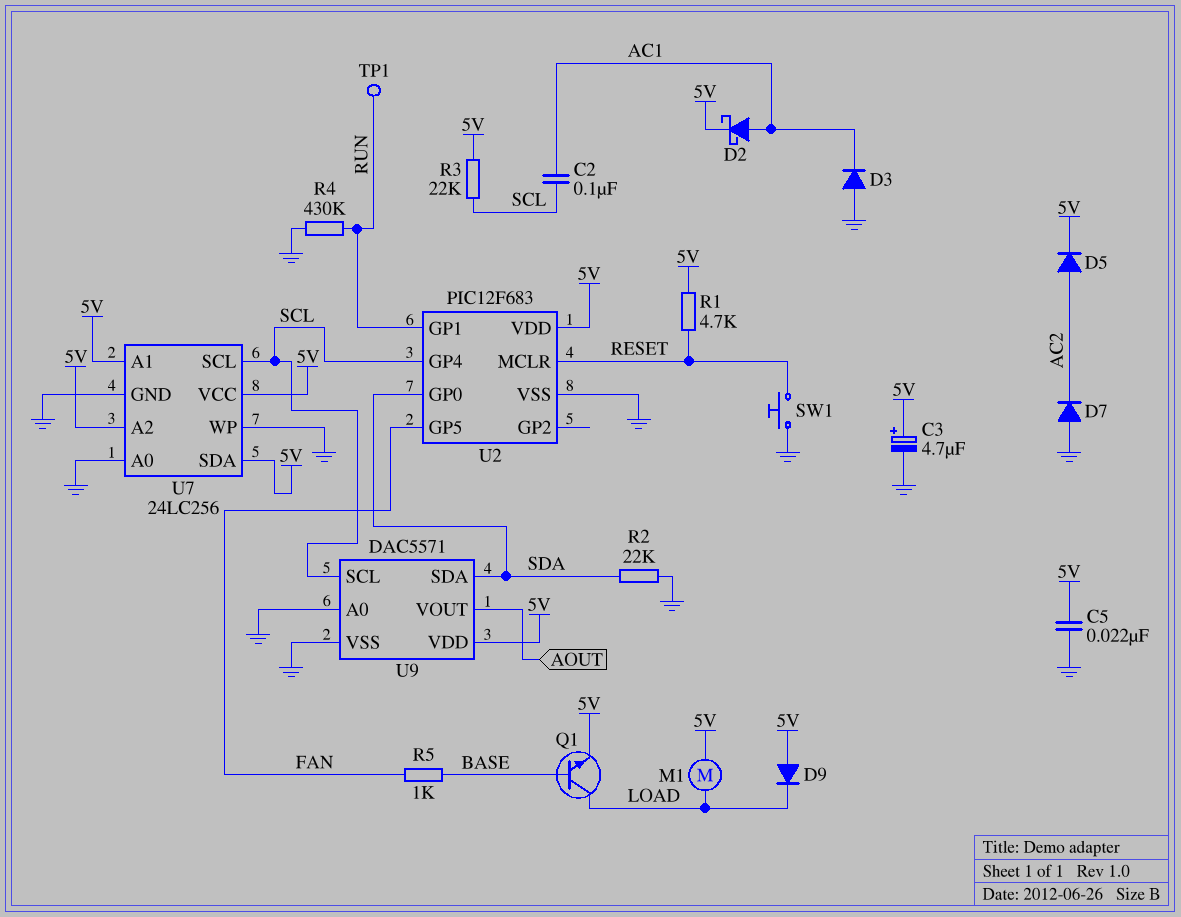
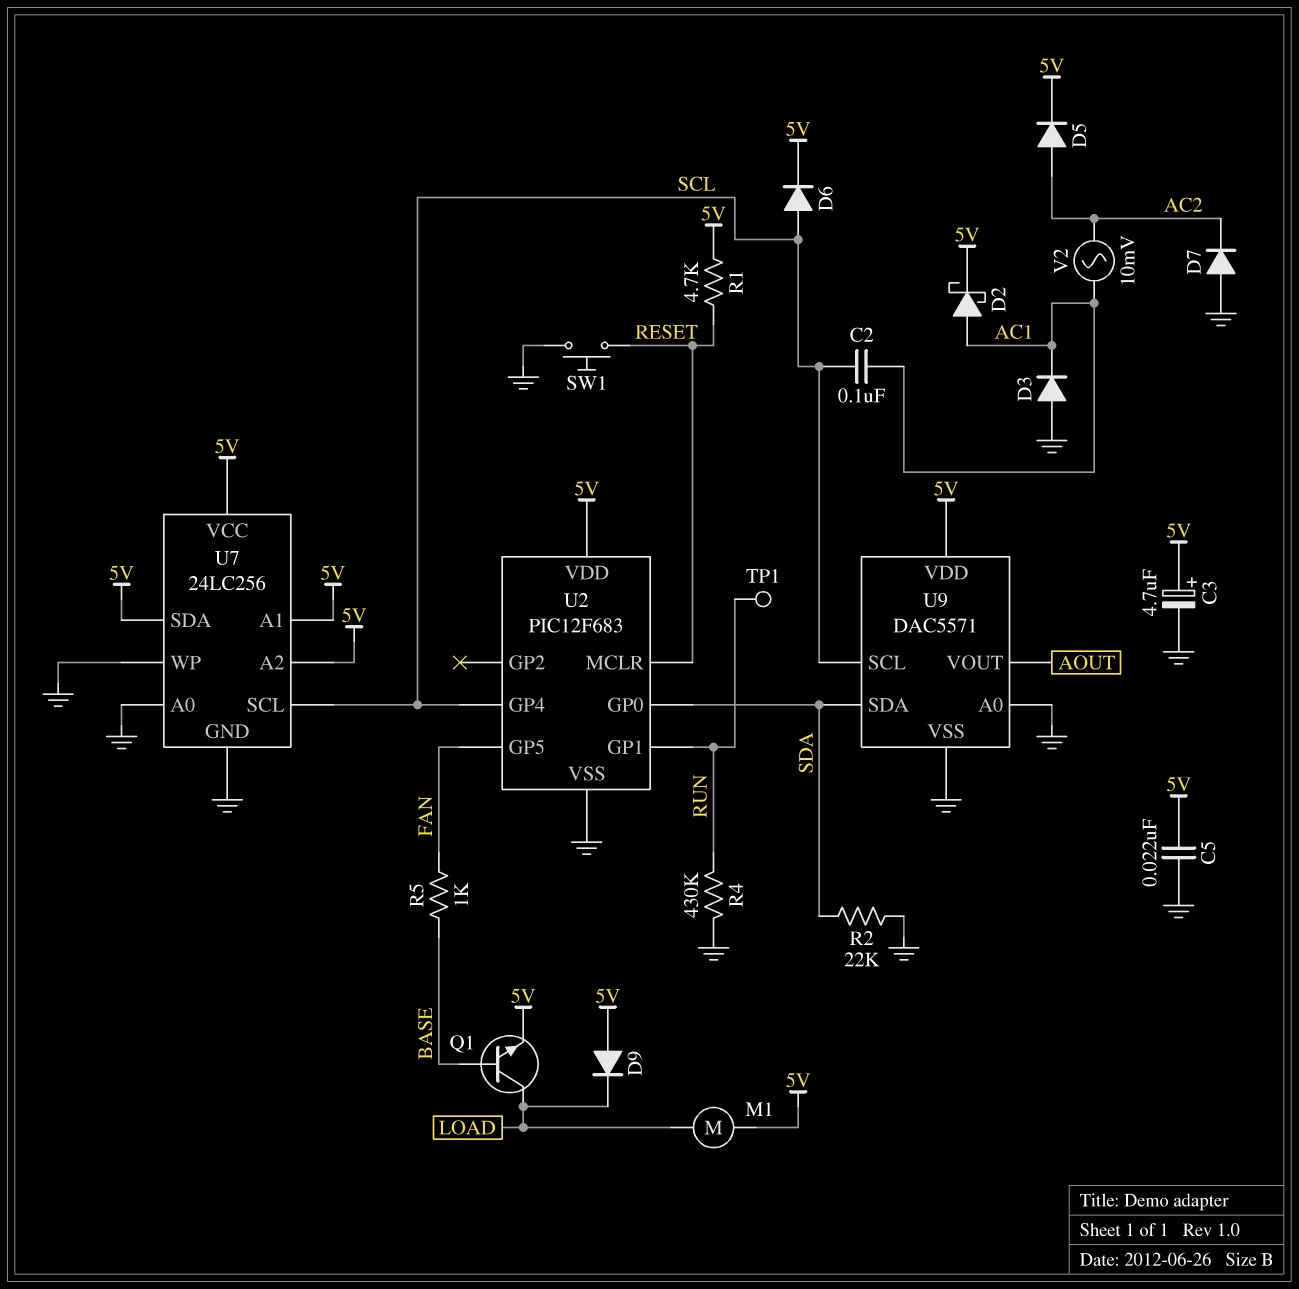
D6: none -> diode (A SCL, K 5V)
R3: 22k (5V, SCL) -> none
V2: none -> AC 10mV (AC1, AC2)

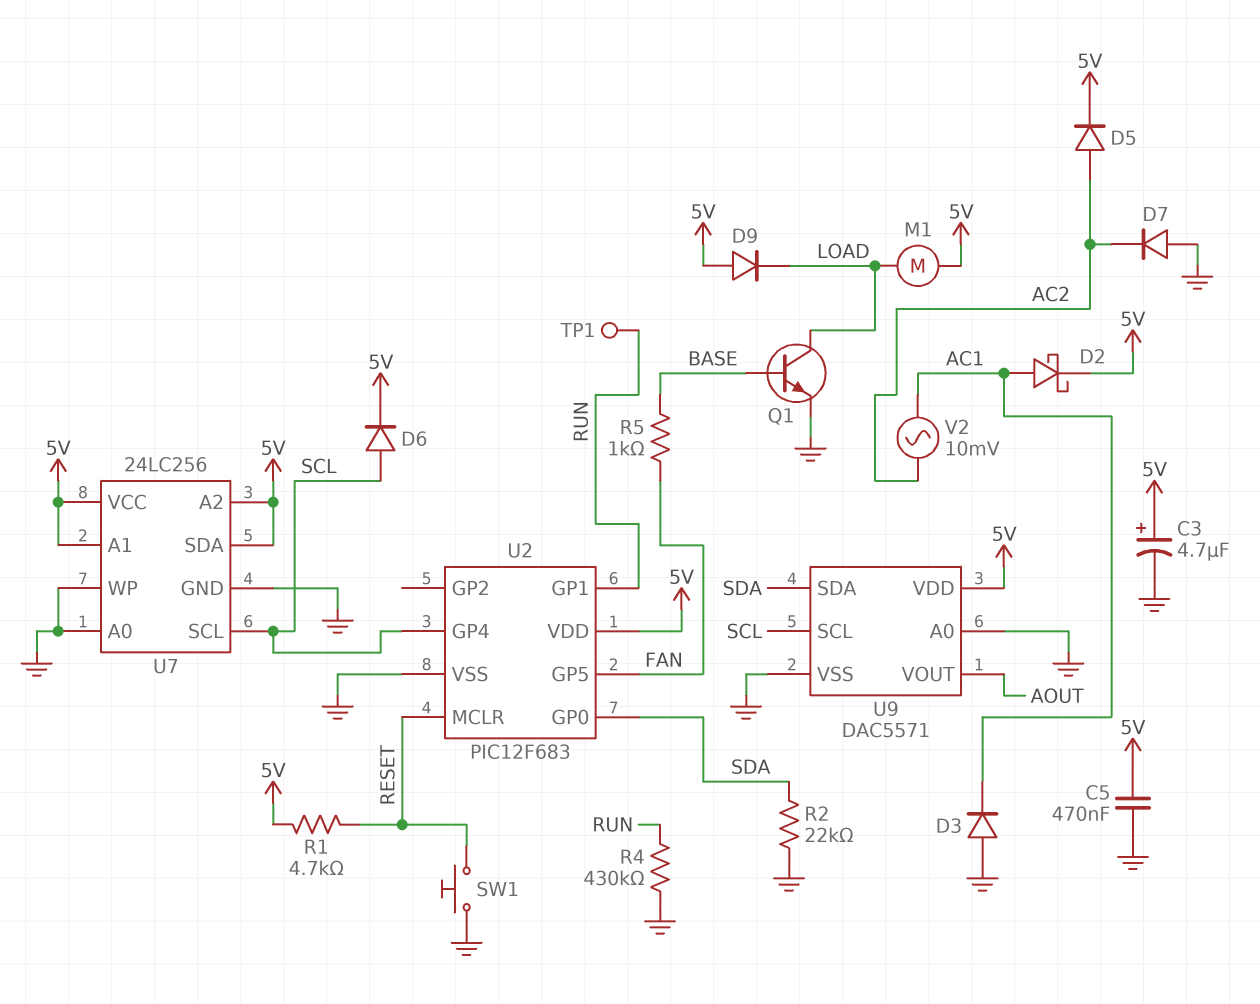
C2: 100nF (AC1, SCL) -> none
C5: 22nF (5V, GND) -> 470nF (5V, GND)
Q1: NPN (B BASE, C LOAD, E 5V) -> NPN (B BASE, C LOAD, E GND)

